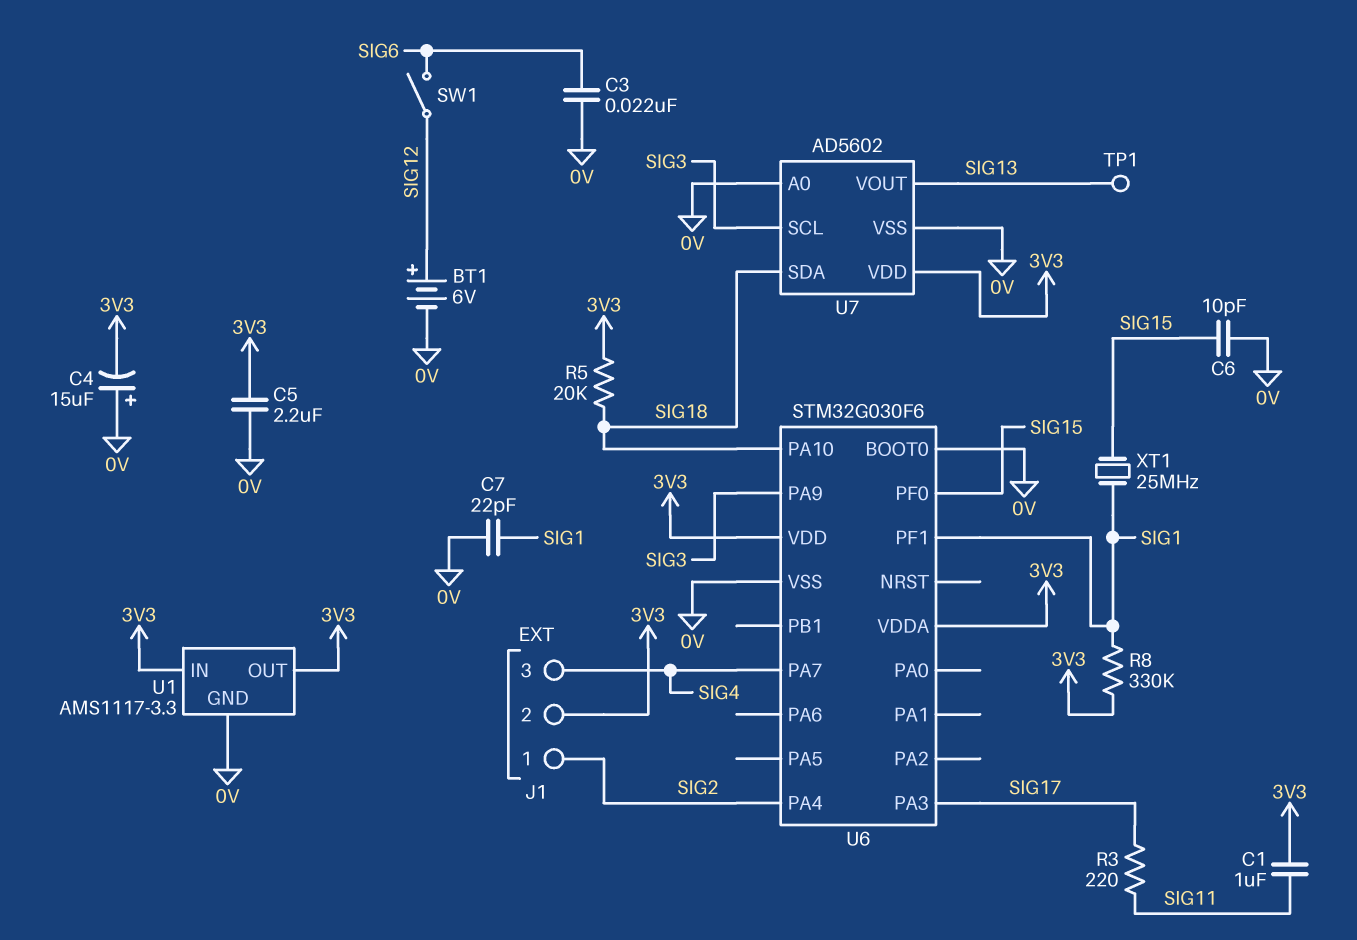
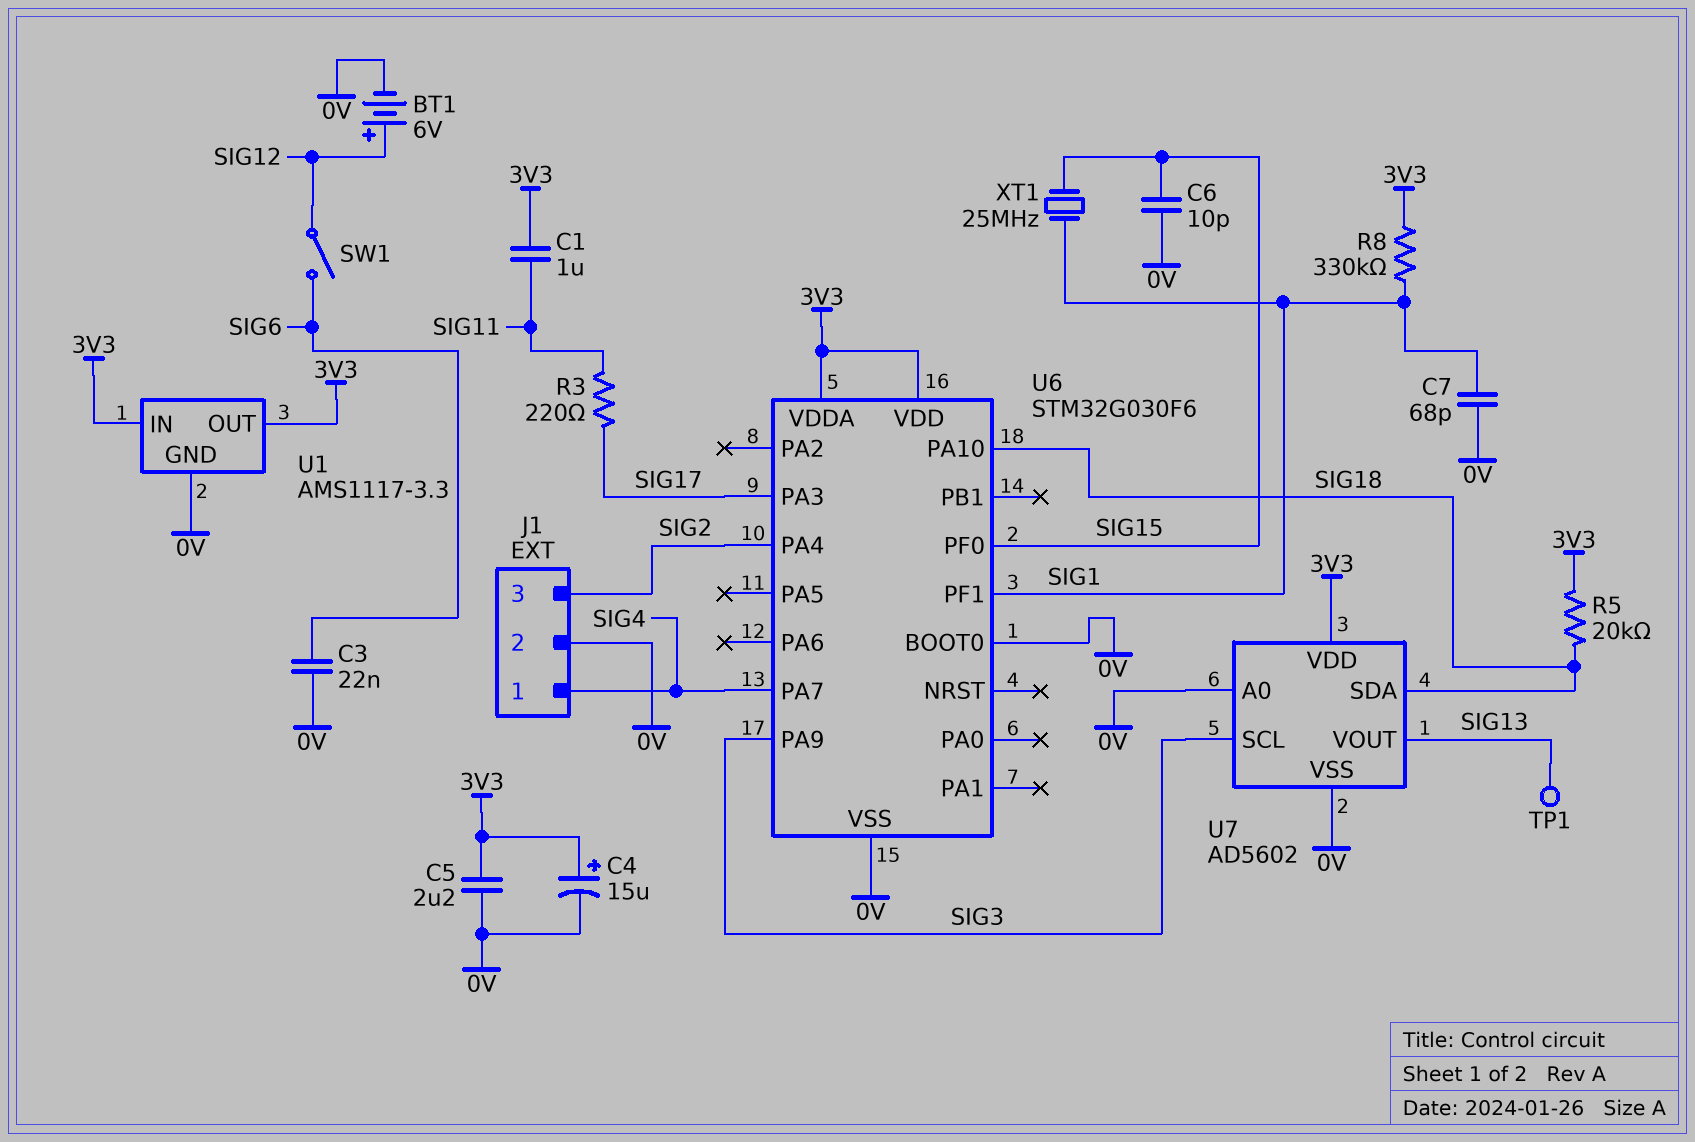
C4: 15uF (plus 0V, minus 3V3) -> 15uF (plus 3V3, minus 0V)
C7: 22pF (0V, SIG1) -> 68pF (0V, SIG1)
J1 pin 1: SIG2 -> SIG4
J1 pin 2: 3V3 -> 0V
J1 pin 3: SIG4 -> SIG2

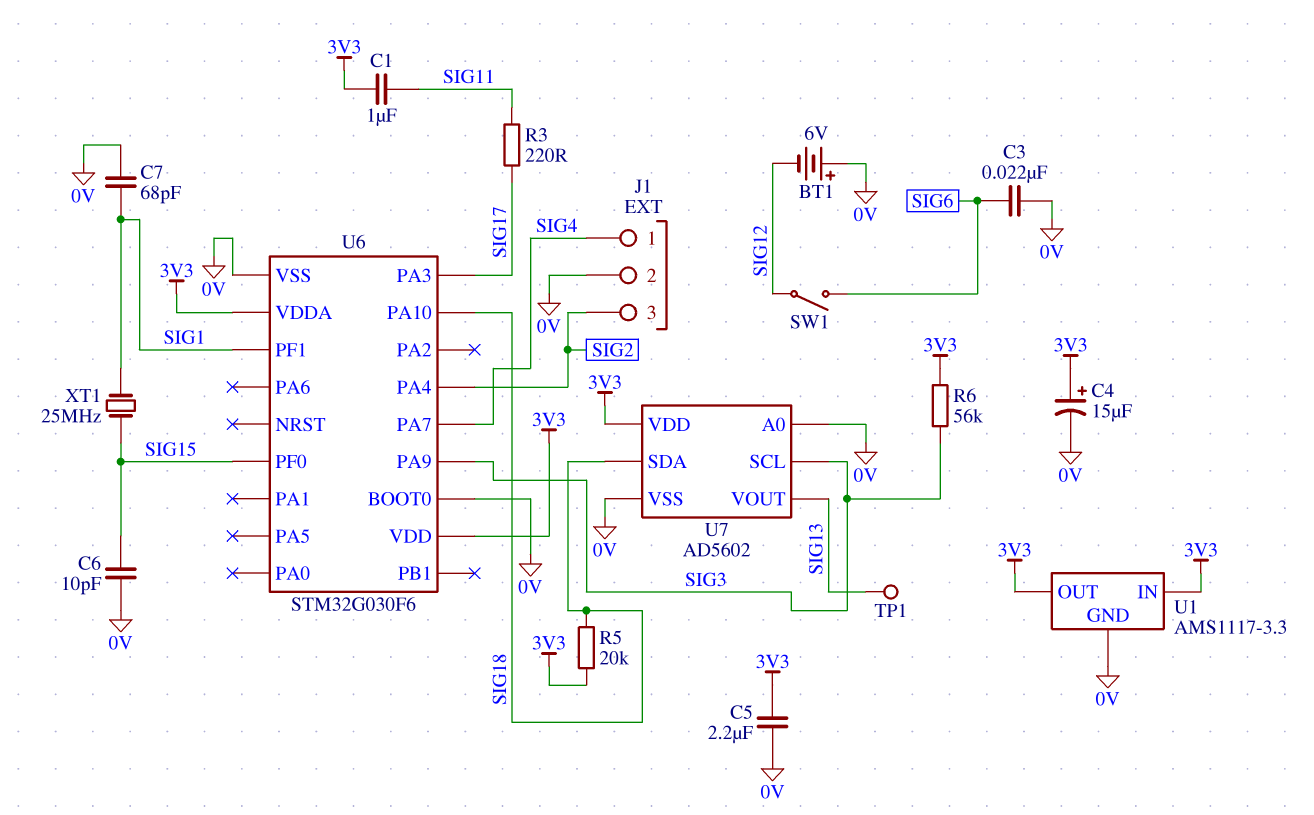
BT1: 6V (plus SIG12, minus 0V) -> 6V (plus 0V, minus SIG12)
R6: none -> 56k (3V3, SIG3)
R8: 330k (3V3, SIG1) -> none

